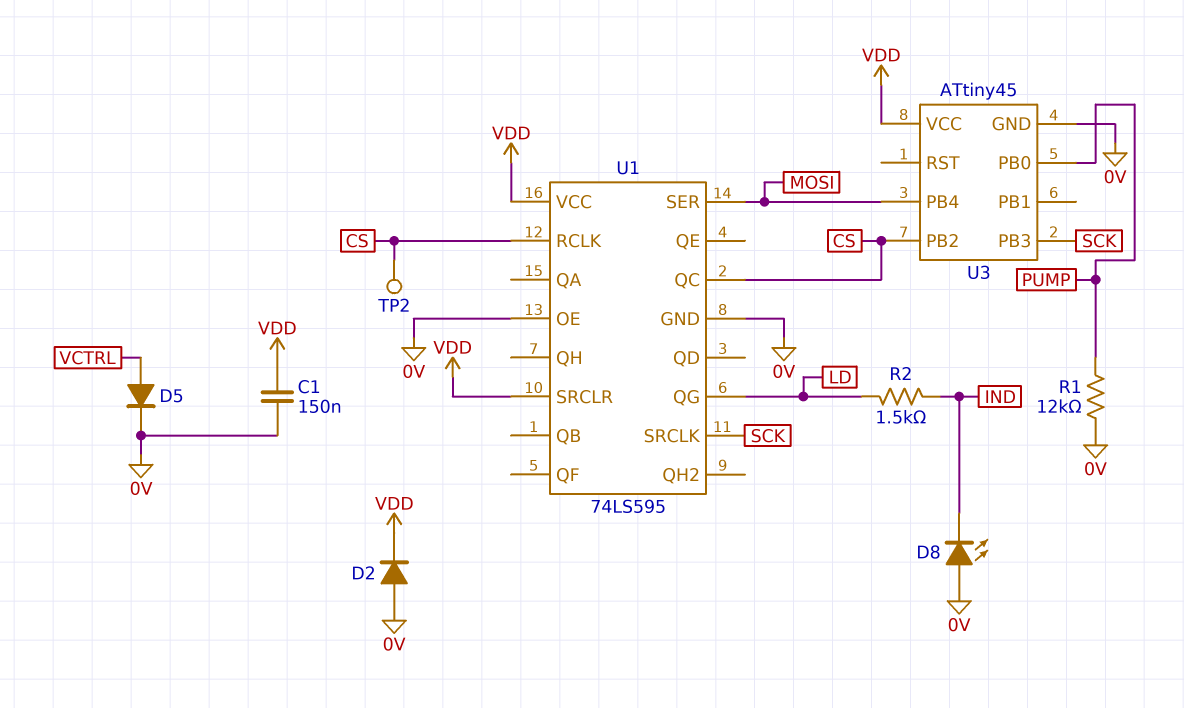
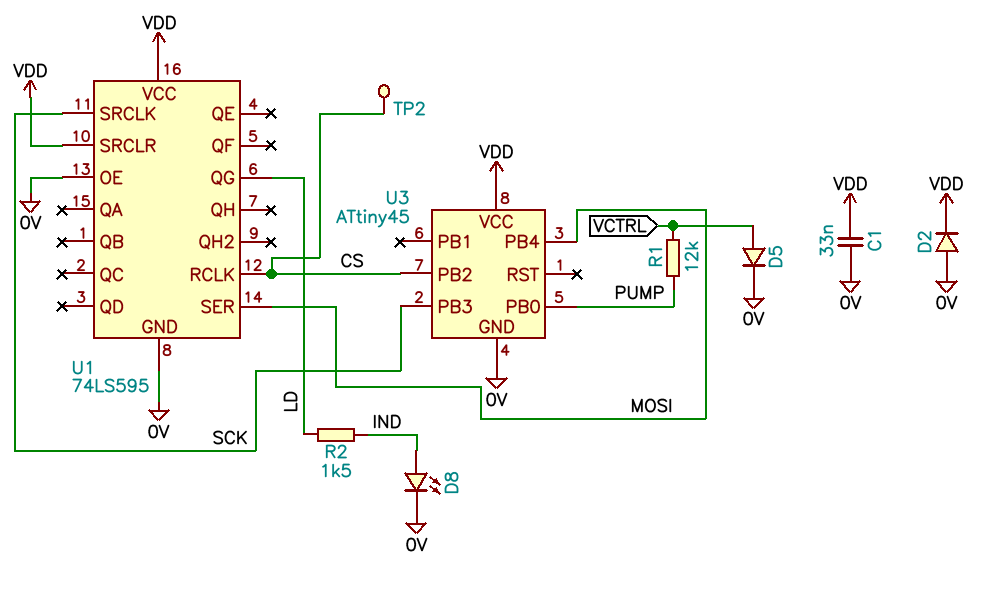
C1: 150nF (0V, VDD) -> 33nF (0V, VDD)
D8: LED (A 0V, K IND) -> LED (A IND, K 0V)
R1: 12k (0V, PUMP) -> 12k (PUMP, VCTRL)
U1 pin QC: CS -> none

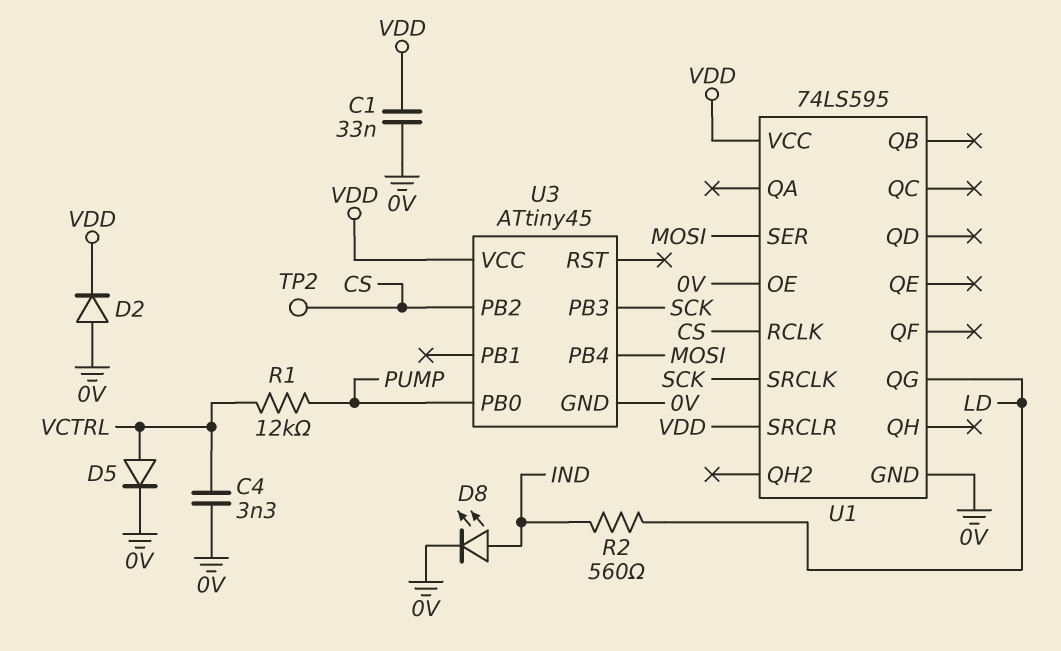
C4: none -> 3.3nF (0V, VCTRL)
R2: 1.5k (IND, LD) -> 560 (IND, LD)

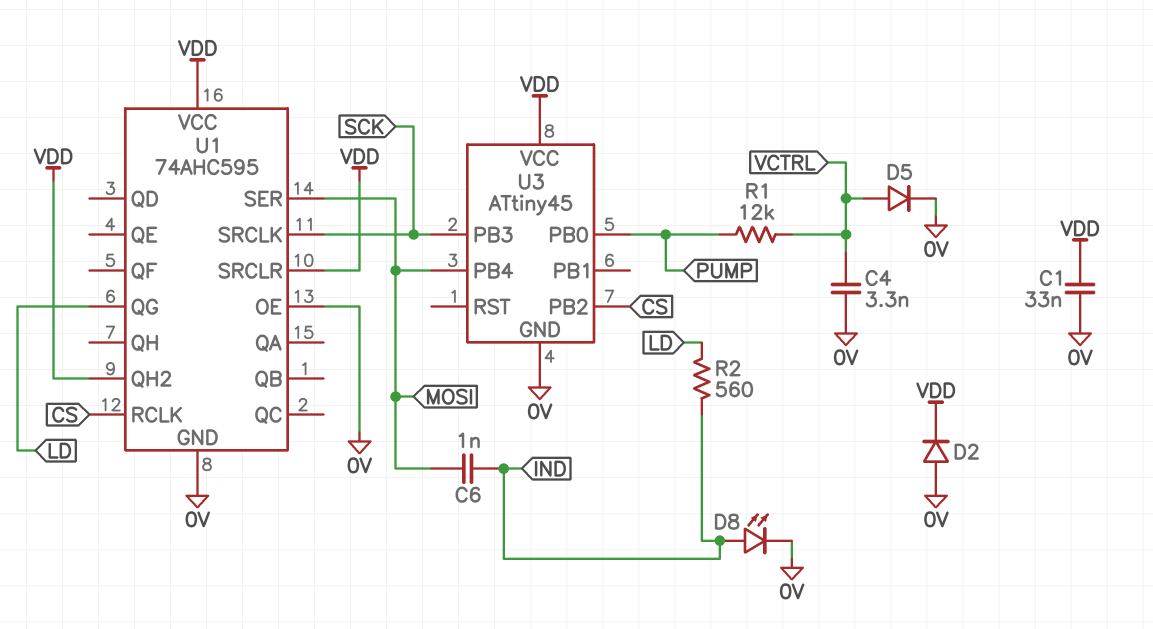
C6: none -> 1nF (IND, MOSI)
TP2: test point (CS) -> none
U1: 74LS595 -> 74AHC595
U1 pin QH2: none -> VDD

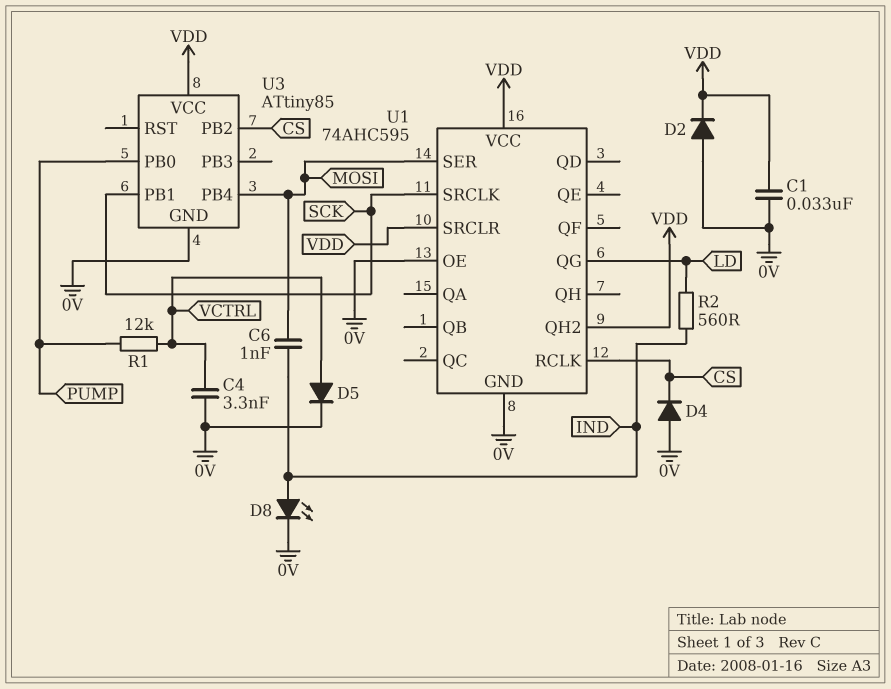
D4: none -> diode (A 0V, K CS)
U3: ATtiny45 -> ATtiny85
U3 pin PB1: none -> SCK
U3 pin PB3: SCK -> none

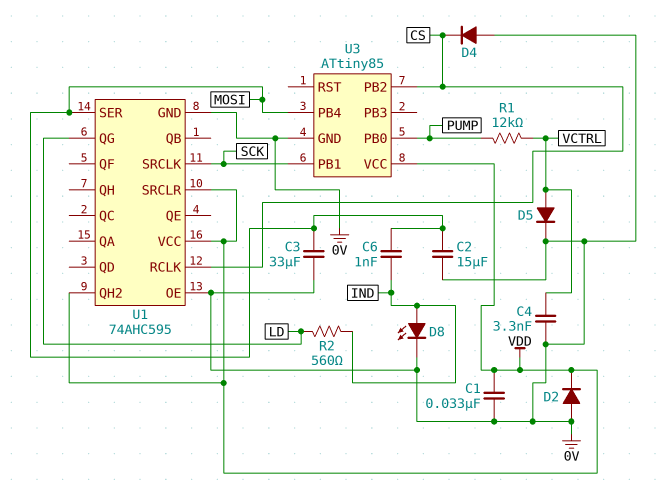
C2: none -> 15uF (0V, MOSI)
C3: none -> 33uF (0V, MOSI)

